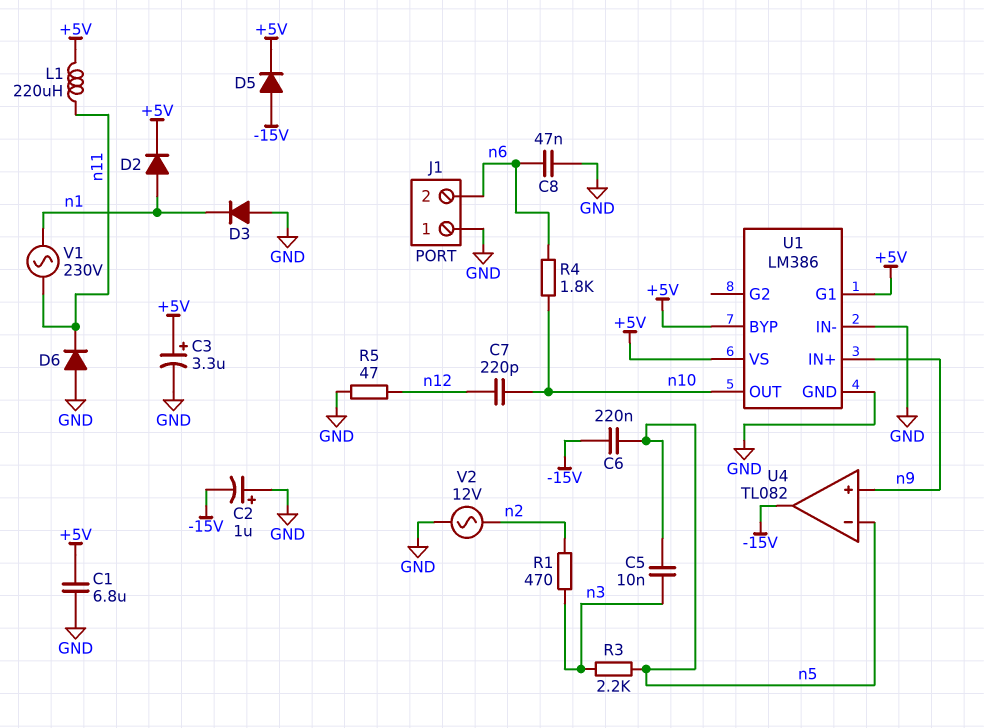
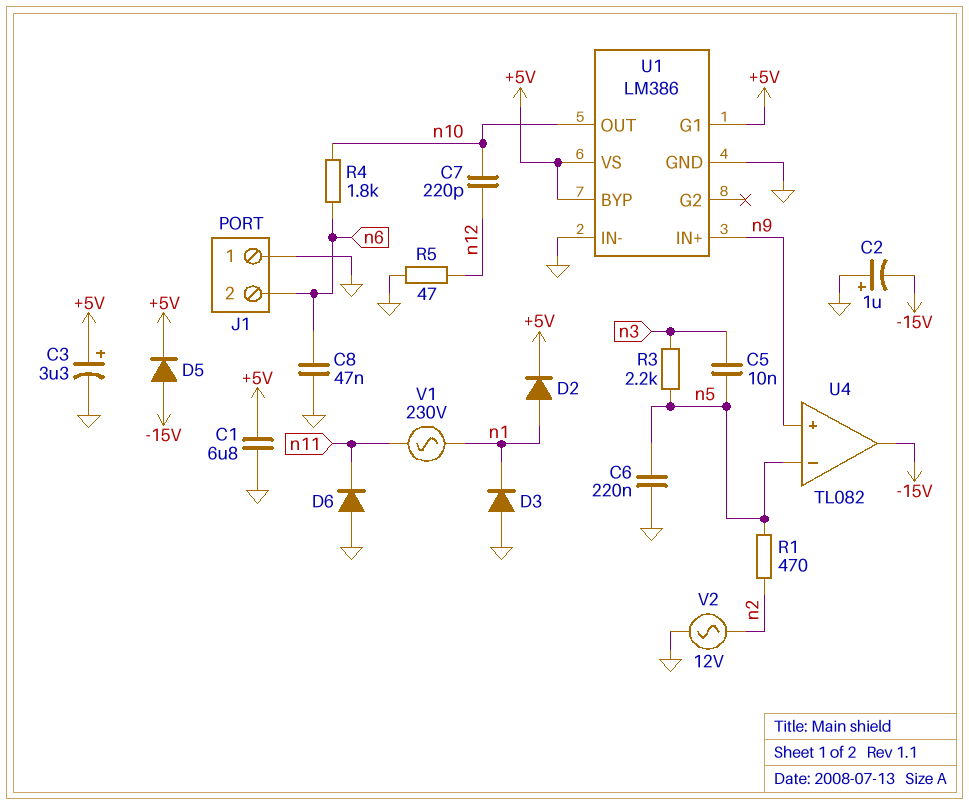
C6: 220nF (-15V, n5) -> 220nF (GND, n5)
L1: 220uH (+5V, n11) -> none
R1: 470 (n2, n3) -> 470 (n2, n5)

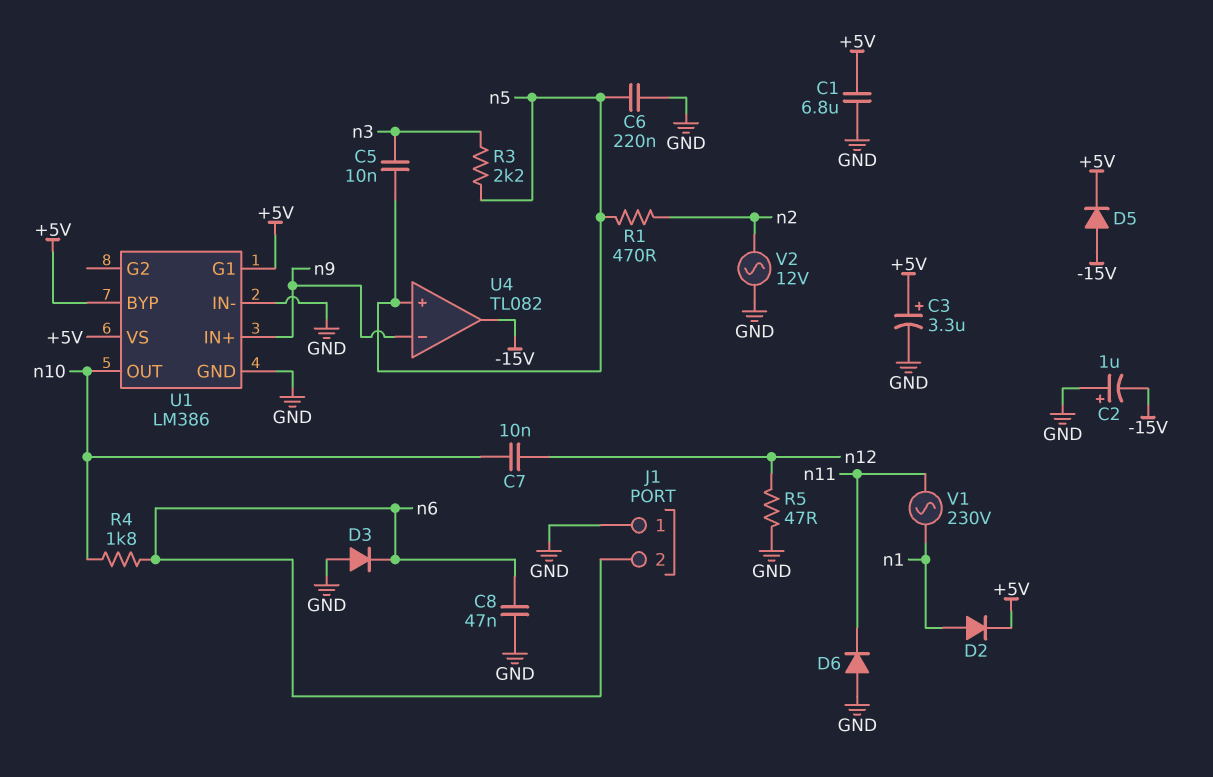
C7: 220pF (n10, n12) -> 10nF (n10, n12)
D3: diode (A GND, K n1) -> diode (A GND, K n6)
U4 pin in+: n9 -> n5
U4 pin in-: n5 -> n9

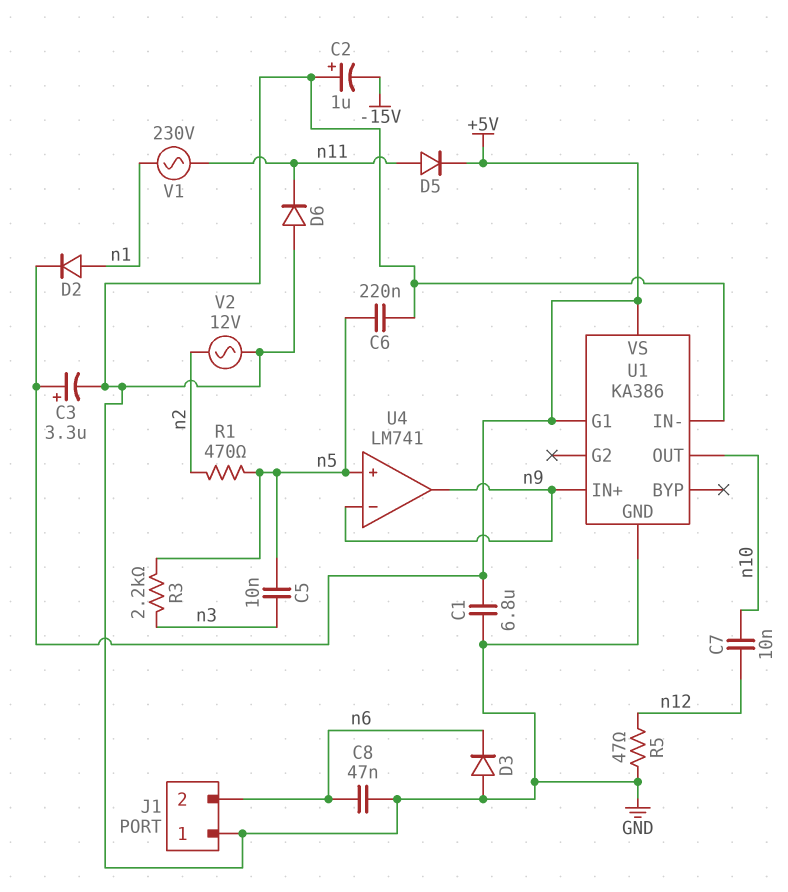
D5: diode (A -15V, K +5V) -> diode (A n11, K +5V)
R4: 1.8k (n6, n10) -> none
U1: LM386 -> KA386
U1 pin BYP: +5V -> none
U4: TL082 -> LM741
U4 pin out: -15V -> n9

